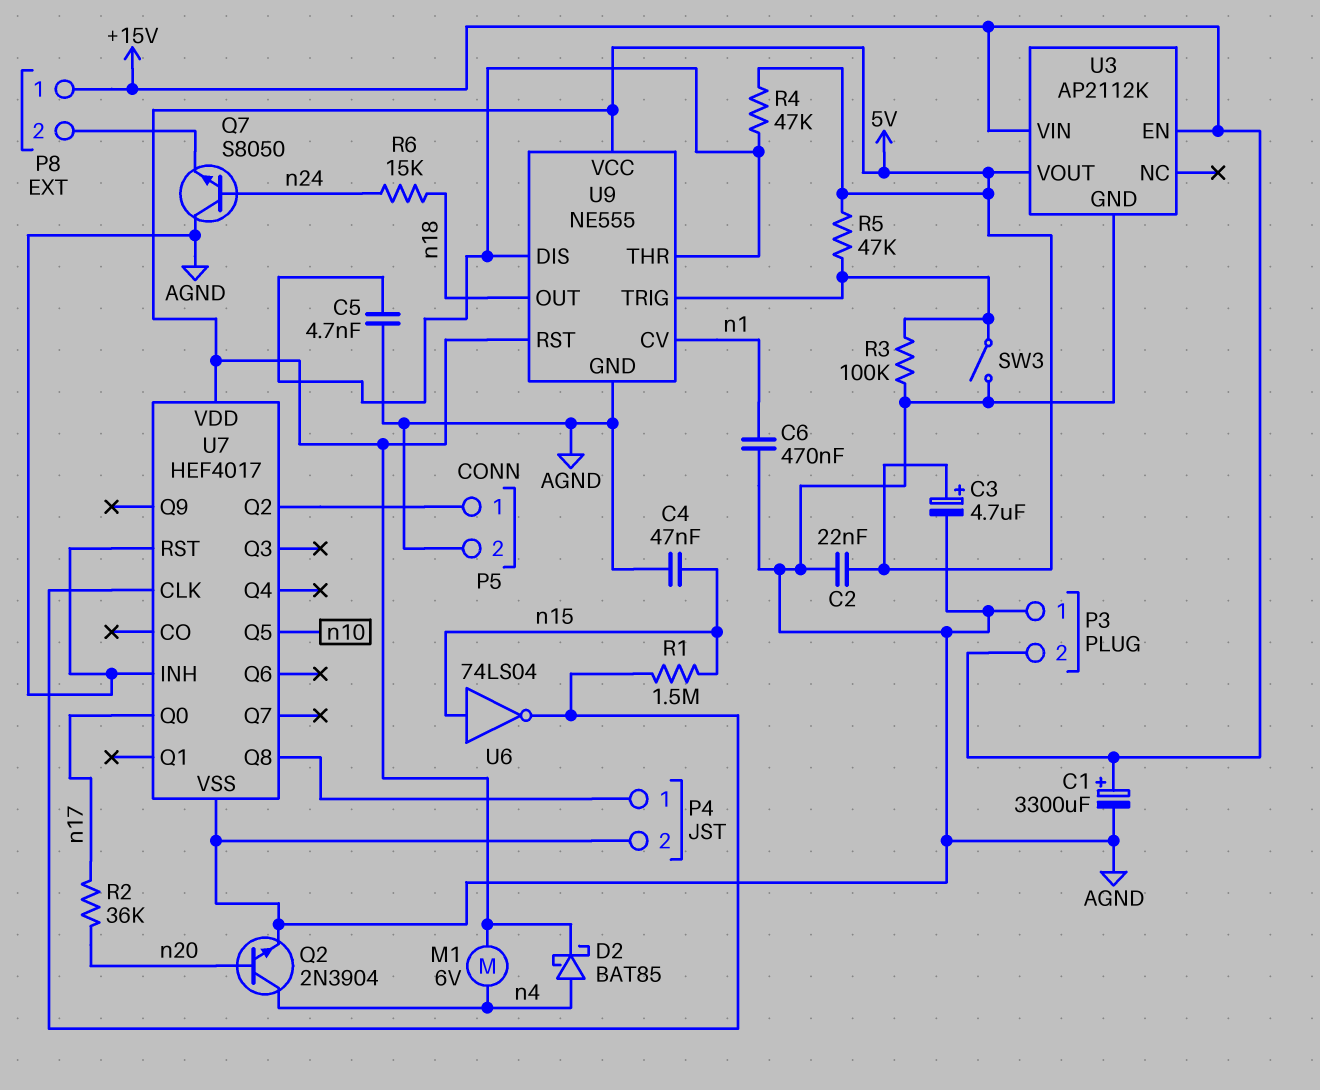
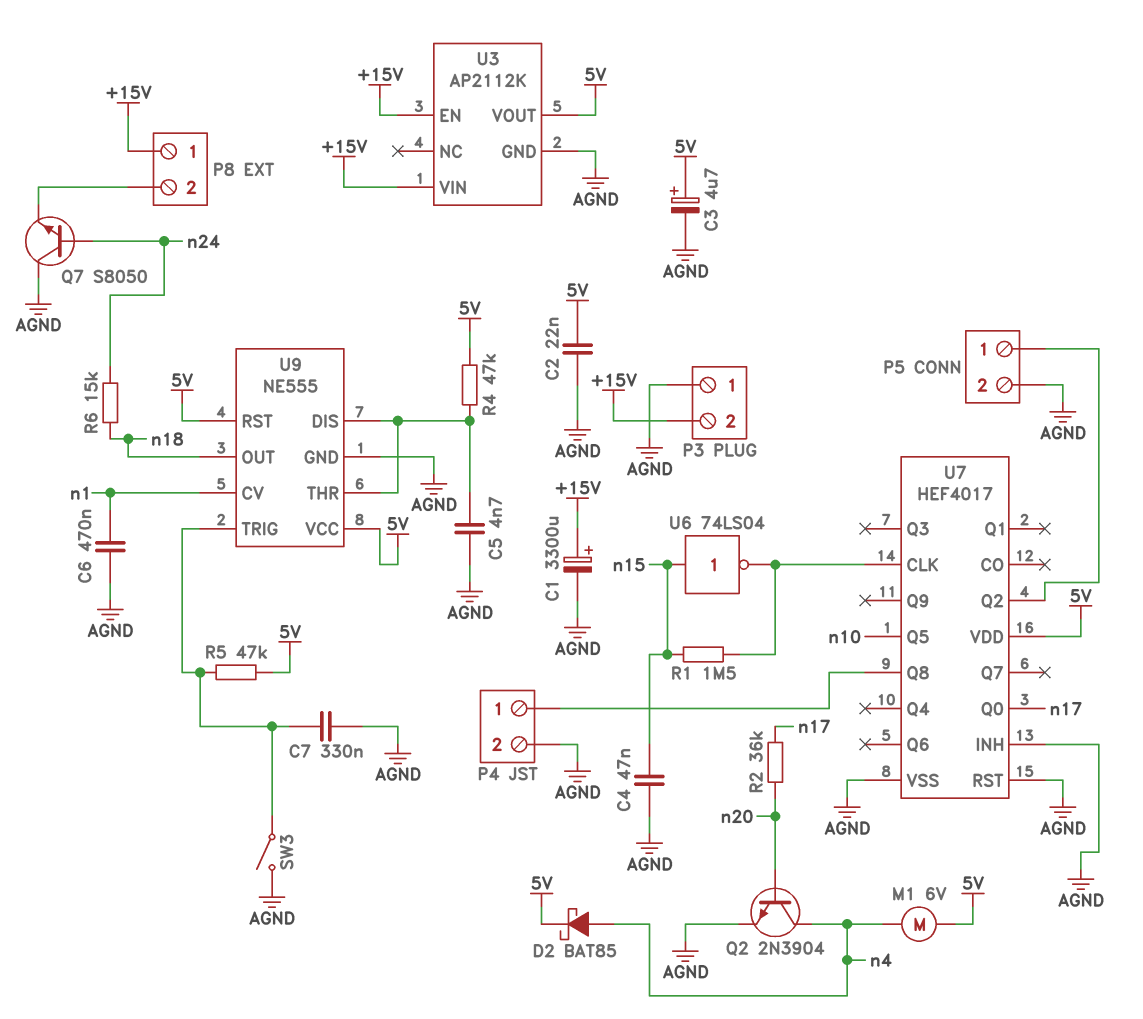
C7: none -> 330nF (AGND, U9/TRIG)
R3: 100k (AGND, U9/TRIG) -> none

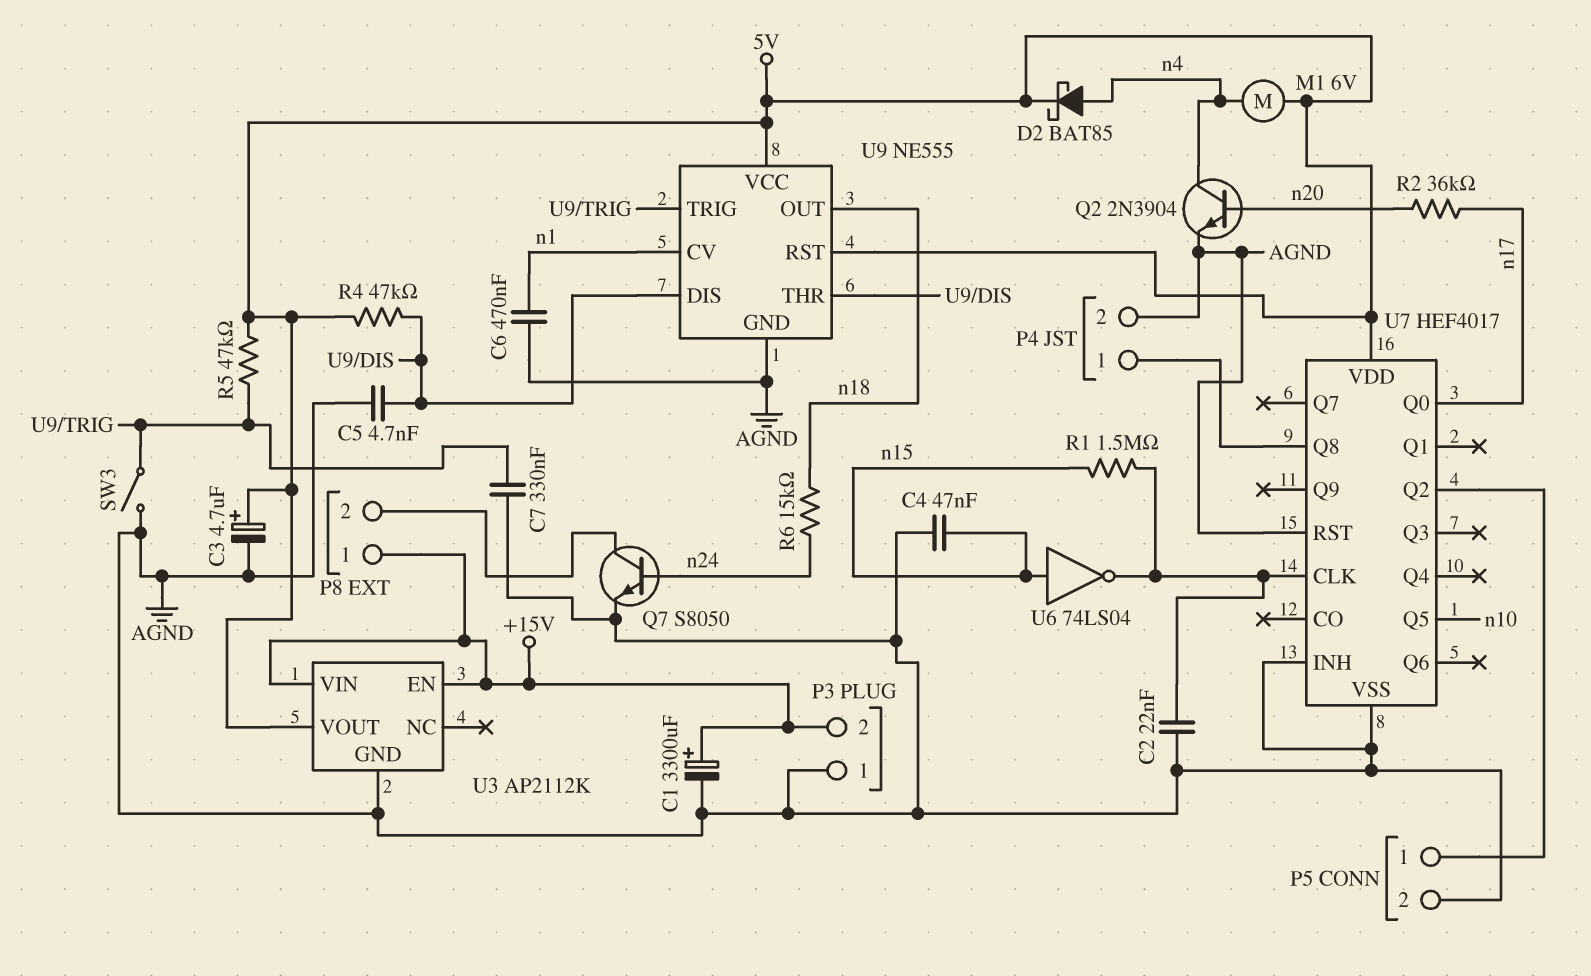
C2: 22nF (5V, AGND) -> 22nF (AGND, U7/CLK)
Q7: NPN S8050 (B n24, C AGND, E P8/2) -> NPN S8050 (B n24, C P8/2, E AGND)

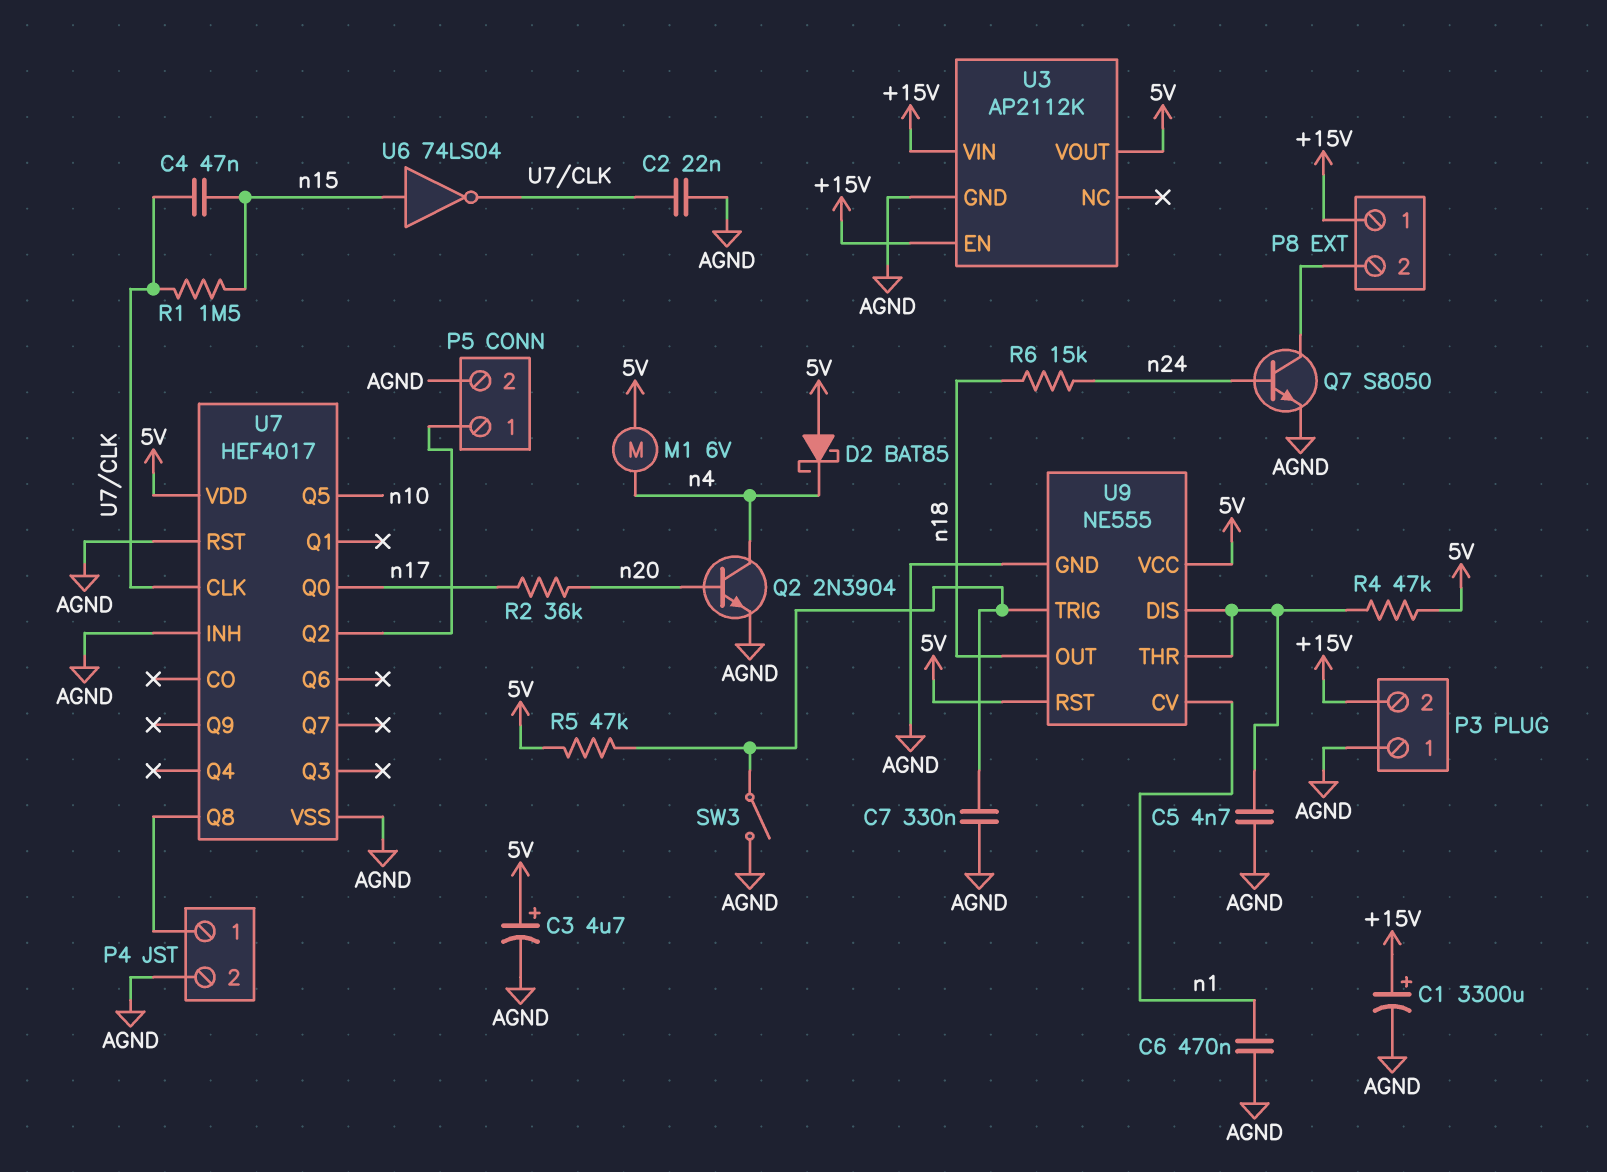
C4: 47nF (AGND, n15) -> 47nF (U7/CLK, n15)
D2: schottky BAT85 (A n4, K 5V) -> schottky BAT85 (A 5V, K n4)

